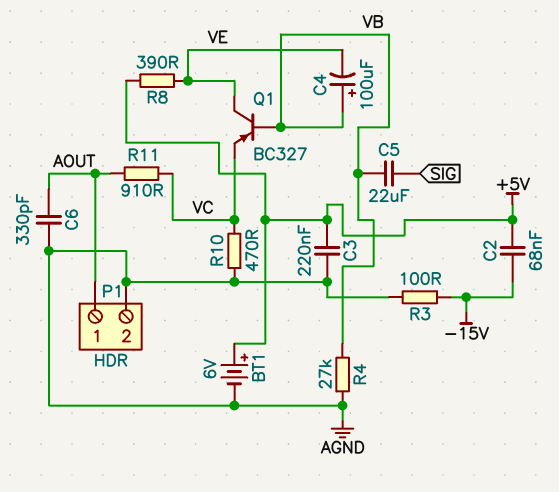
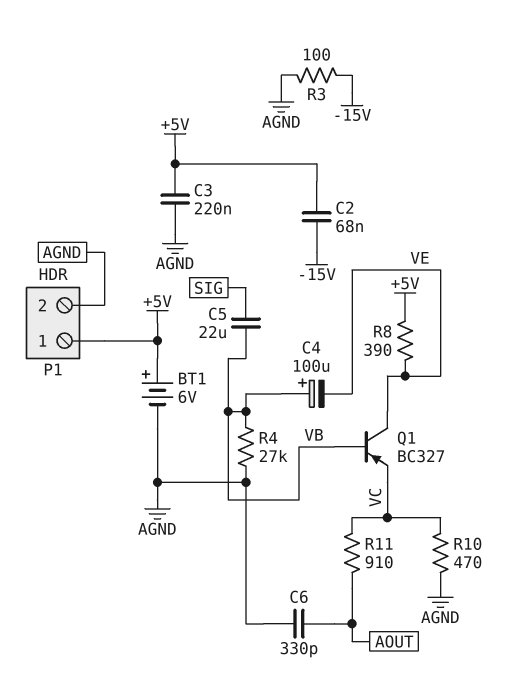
P1 pin 1: AOUT -> +5V

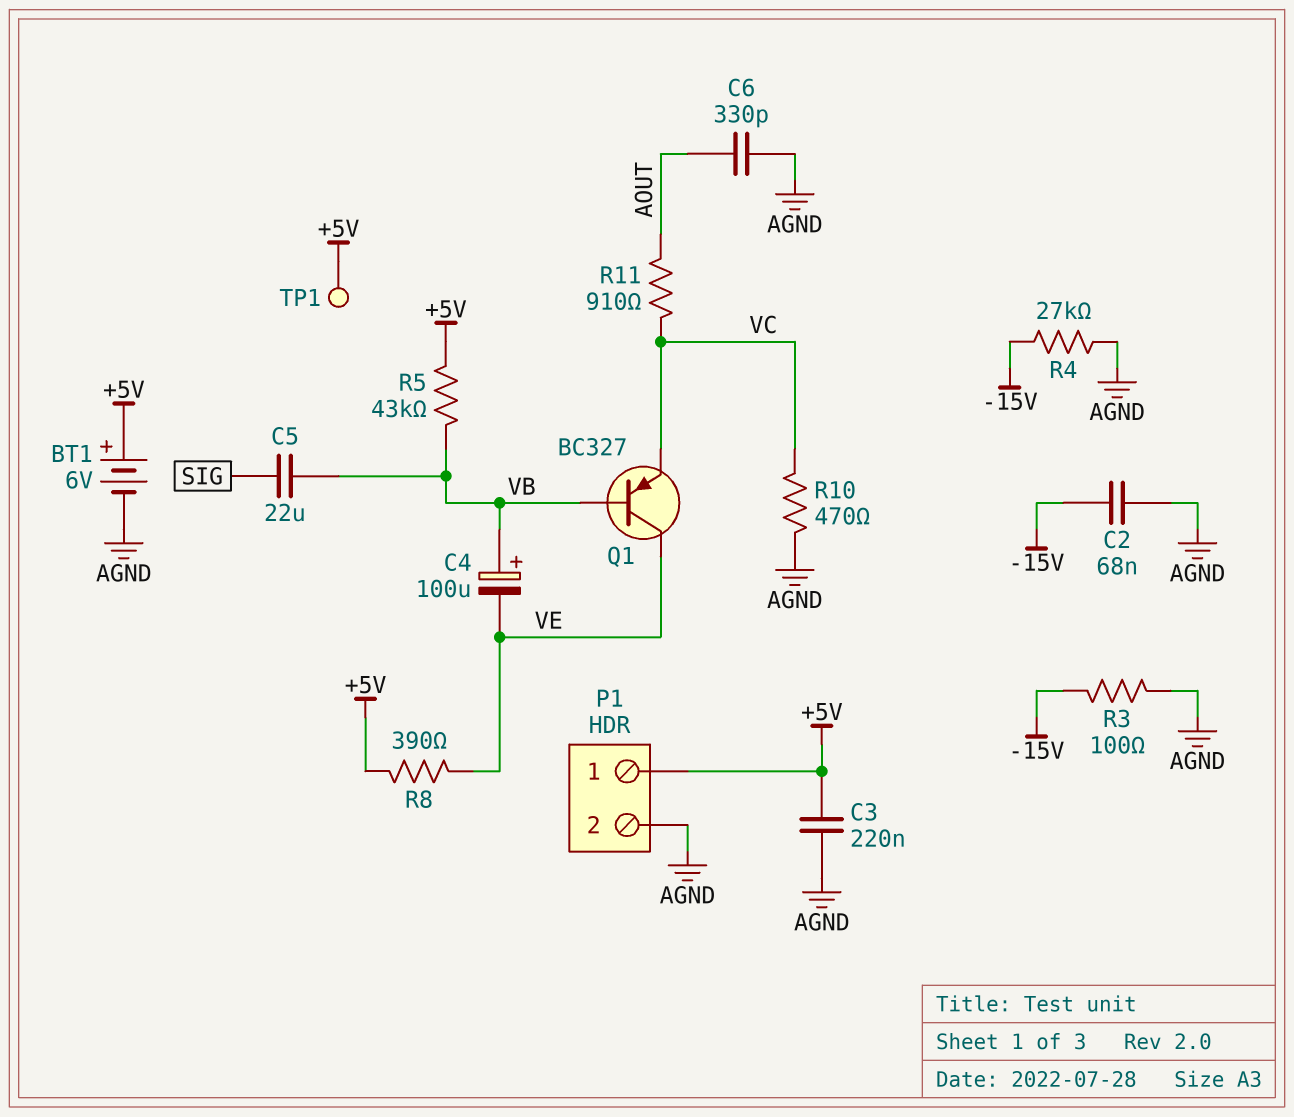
C2: 68nF (+5V, -15V) -> 68nF (-15V, AGND)
R4: 27k (AGND, VB) -> 27k (-15V, AGND)
R5: none -> 43k (+5V, VB)
TP1: none -> test point (+5V)

